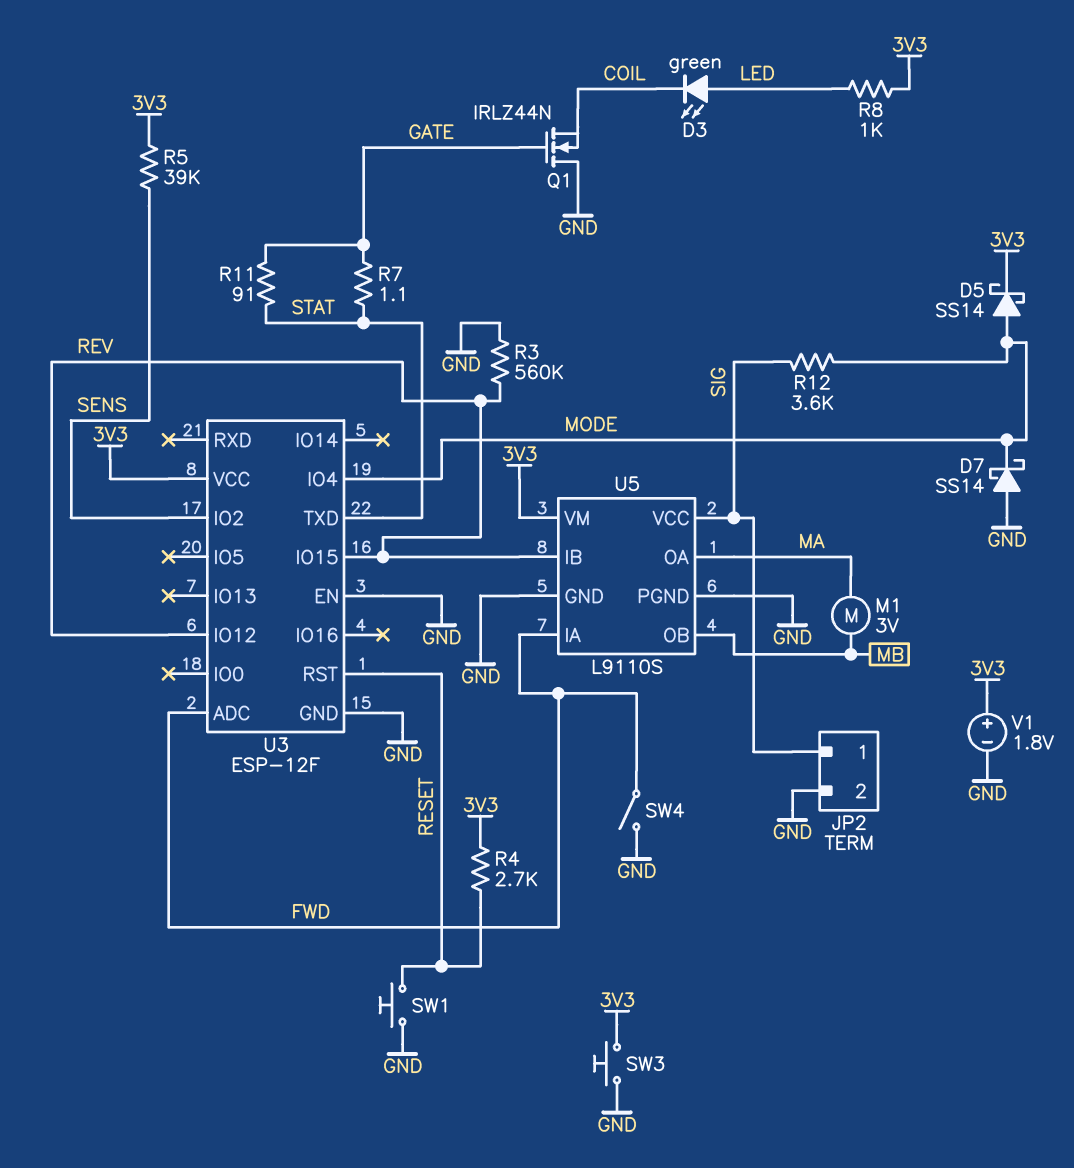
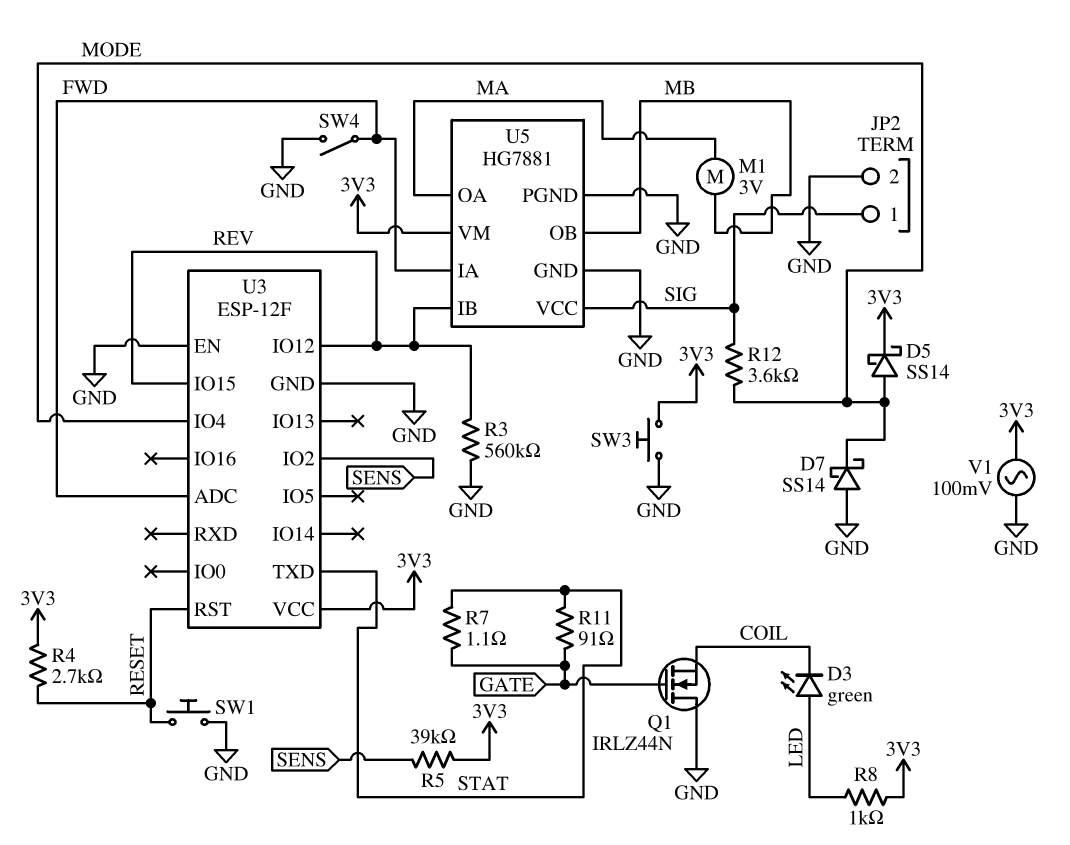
U5: L9110S -> HG7881
V1: 1.8V (plus 3V3, minus GND) -> AC 100mV (3V3, GND)

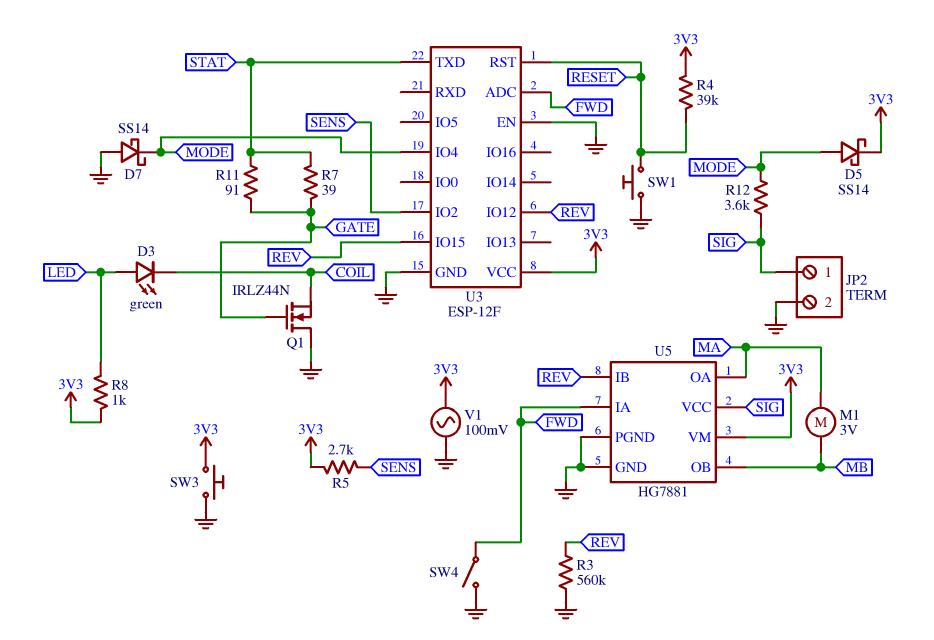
R4: 2.7k (3V3, RESET) -> 39k (3V3, RESET)
R5: 39k (3V3, SENS) -> 2.7k (3V3, SENS)
R7: 1.1 (GATE, STAT) -> 39 (GATE, STAT)

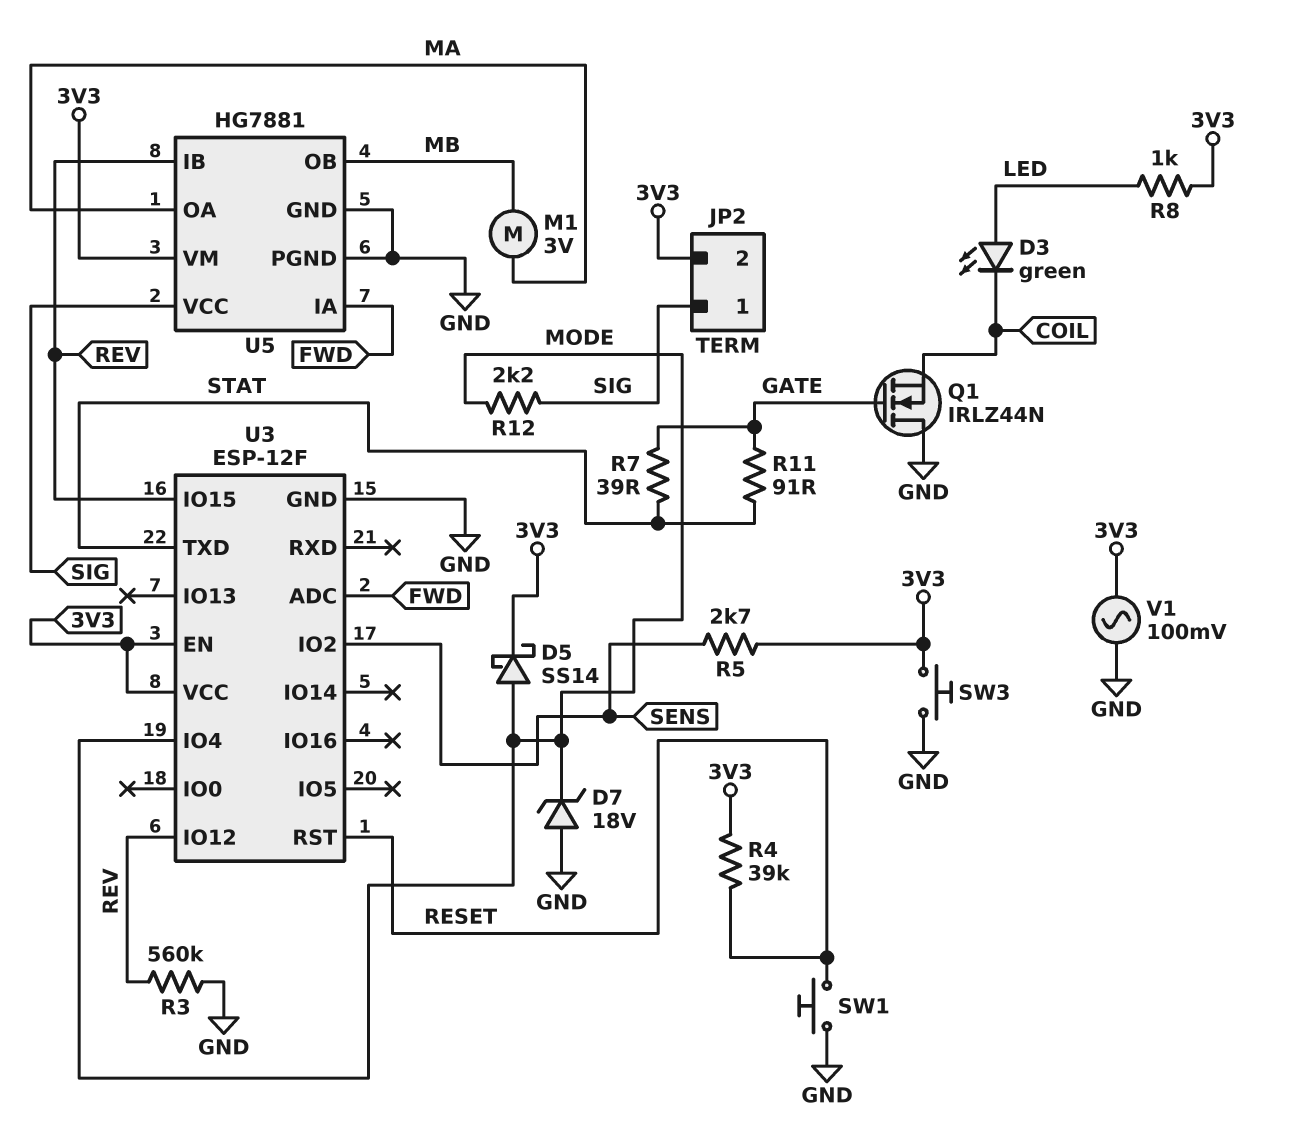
D7: schottky SS14 (A GND, K MODE) -> zener 18V (A GND, K MODE)
JP2 pin 2: GND -> 3V3
R12: 3.6k (MODE, SIG) -> 2.2k (MODE, SIG)
SW4: switch (FWD, GND) -> none
U3 pin EN: GND -> 3V3

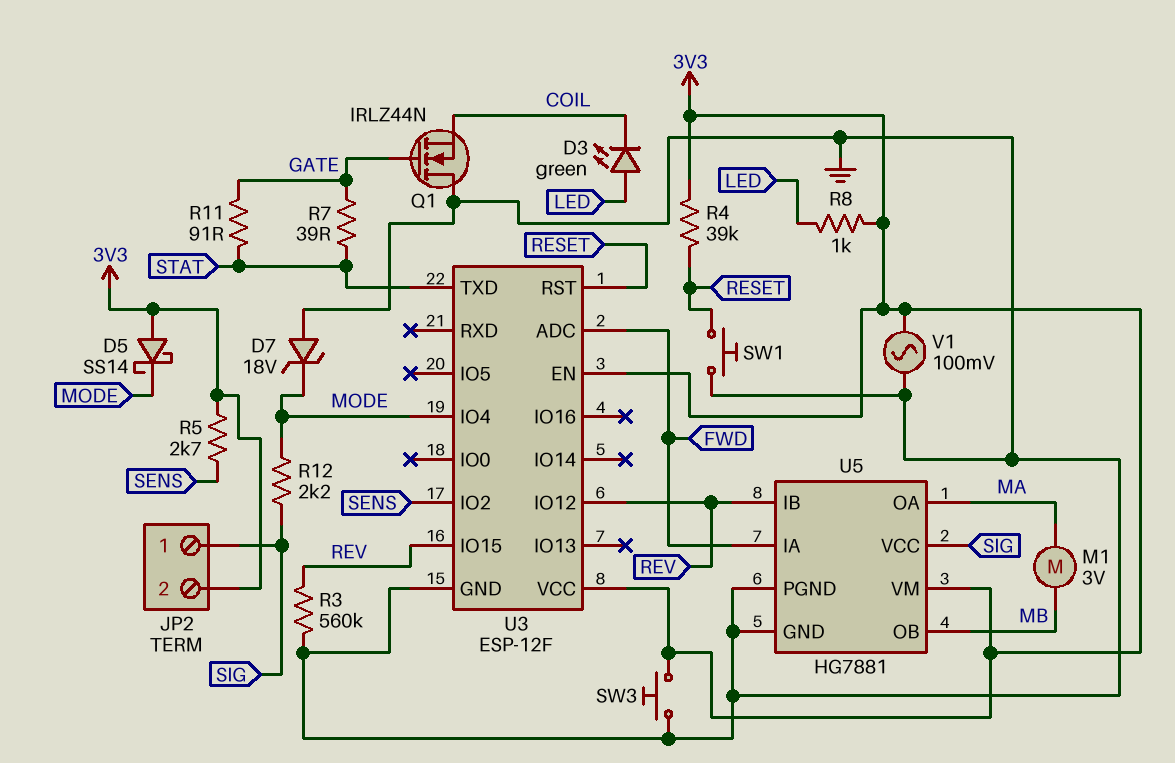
D5: schottky SS14 (A MODE, K 3V3) -> schottky SS14 (A 3V3, K MODE)

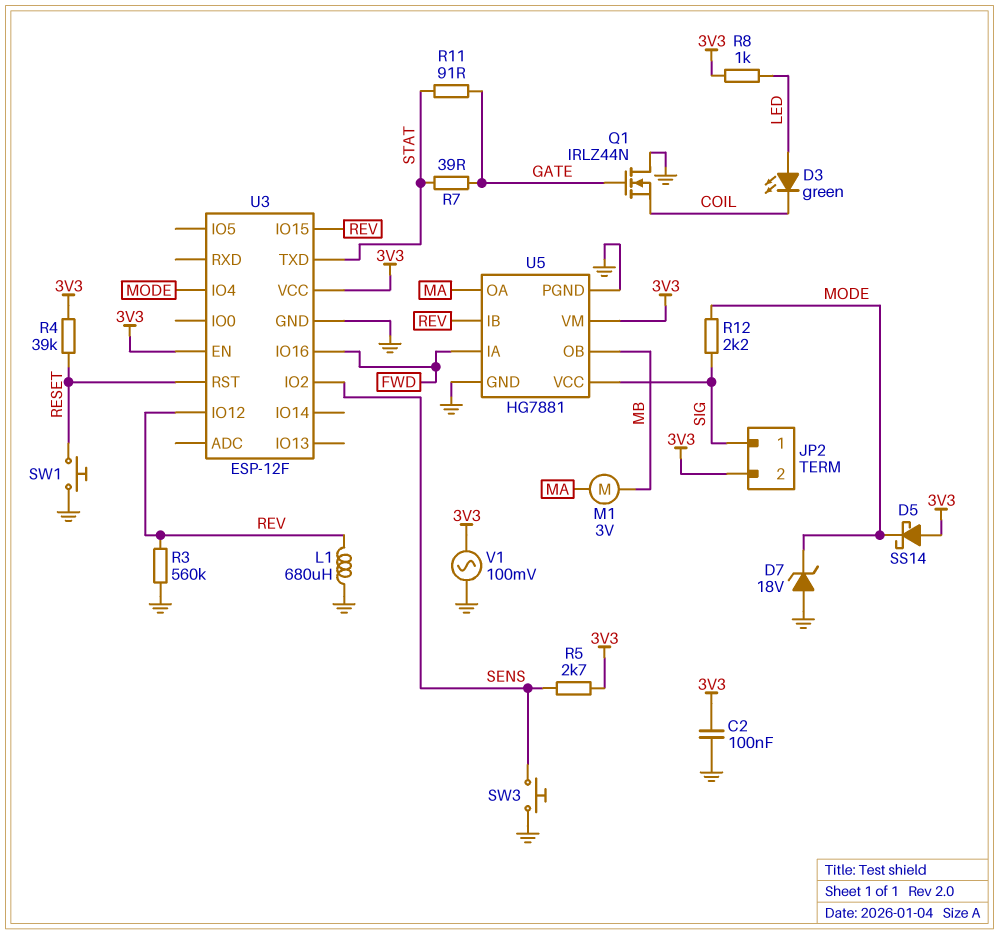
C2: none -> 100nF (3V3, GND)
L1: none -> 680uH (GND, REV)
SW3: button (3V3, GND) -> button (GND, SENS)
U3 pin ADC: FWD -> none
U3 pin IO16: none -> FWD

